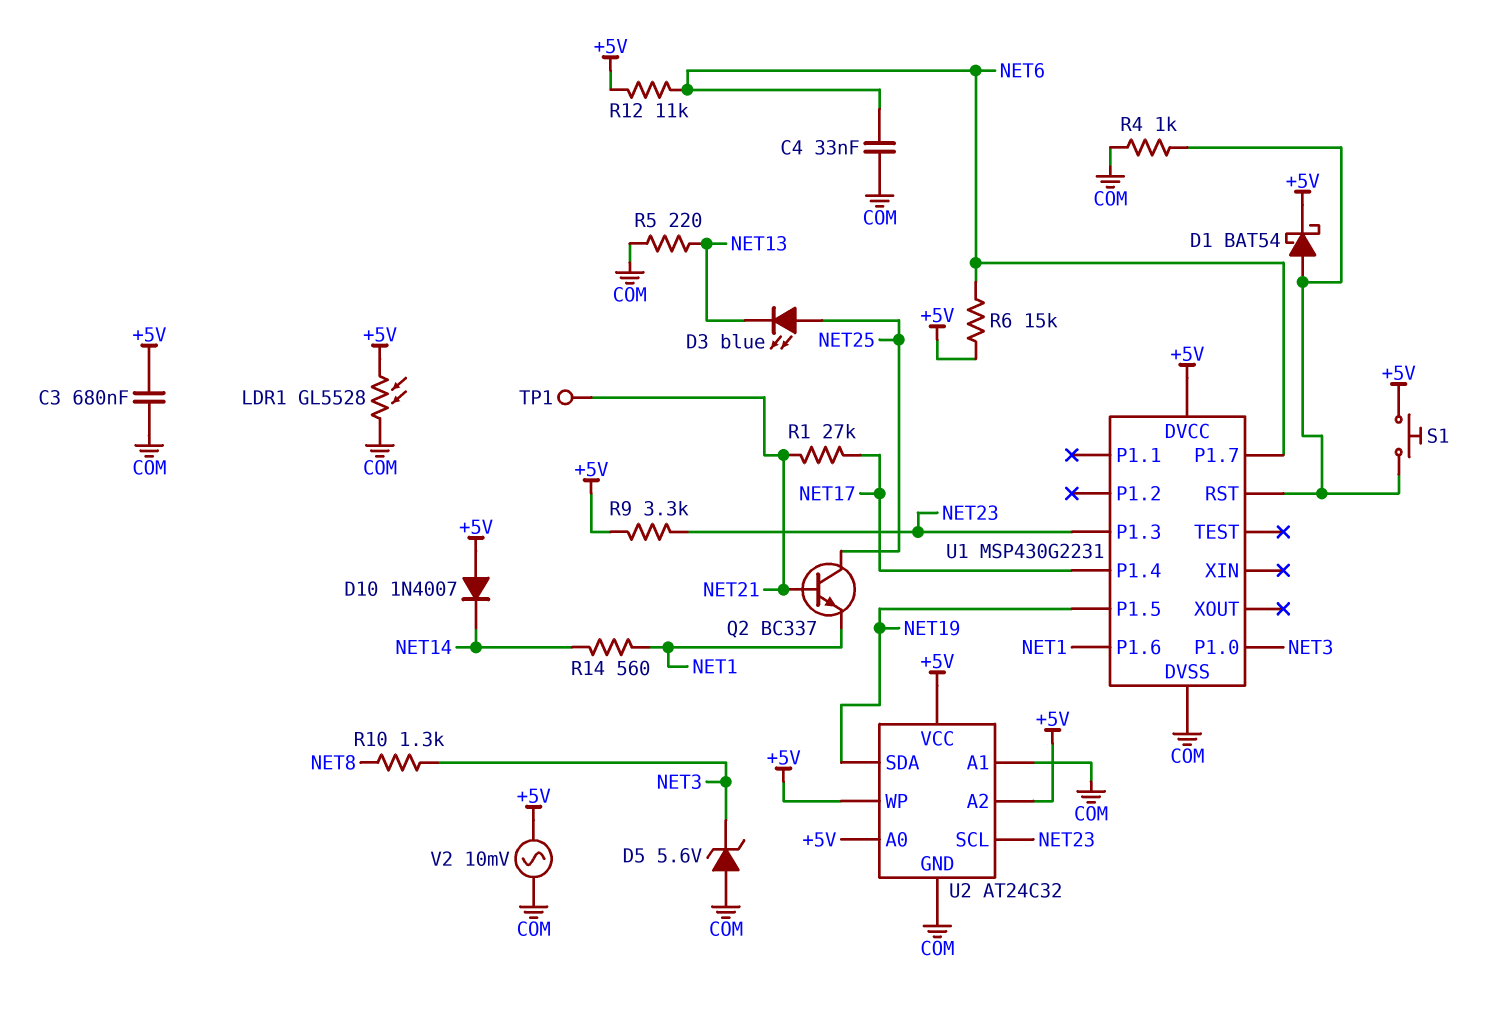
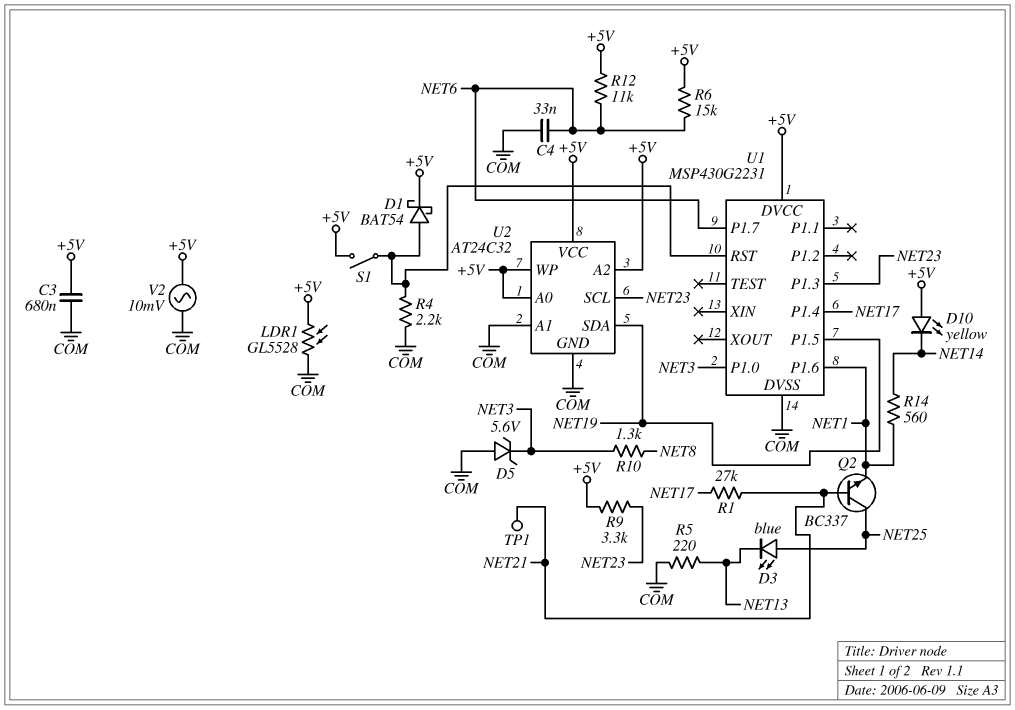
D10: diode 1N4007 (A +5V, K NET14) -> LED yellow (A +5V, K NET14)
R4: 1k (COM, U1/RST) -> 2.2k (COM, U1/RST)
S1: button (+5V, U1/RST) -> switch (+5V, U1/RST)

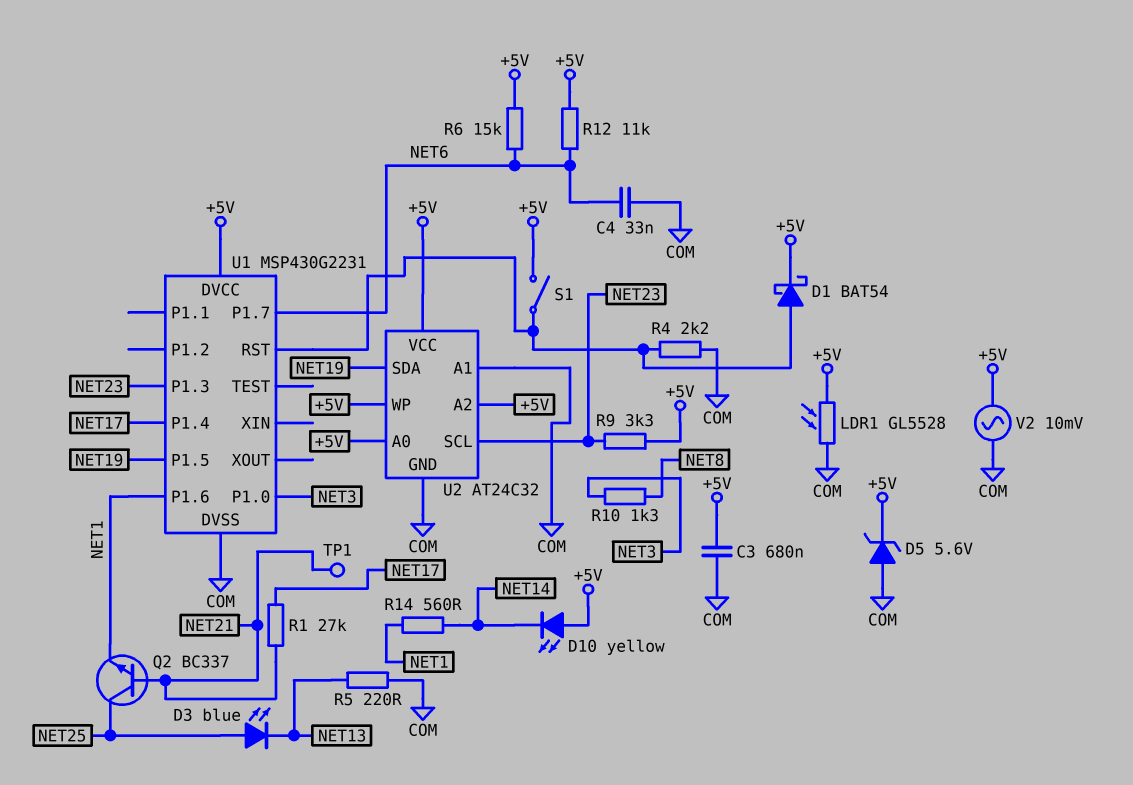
D5: zener 5.6V (A COM, K NET3) -> zener 5.6V (A COM, K +5V)

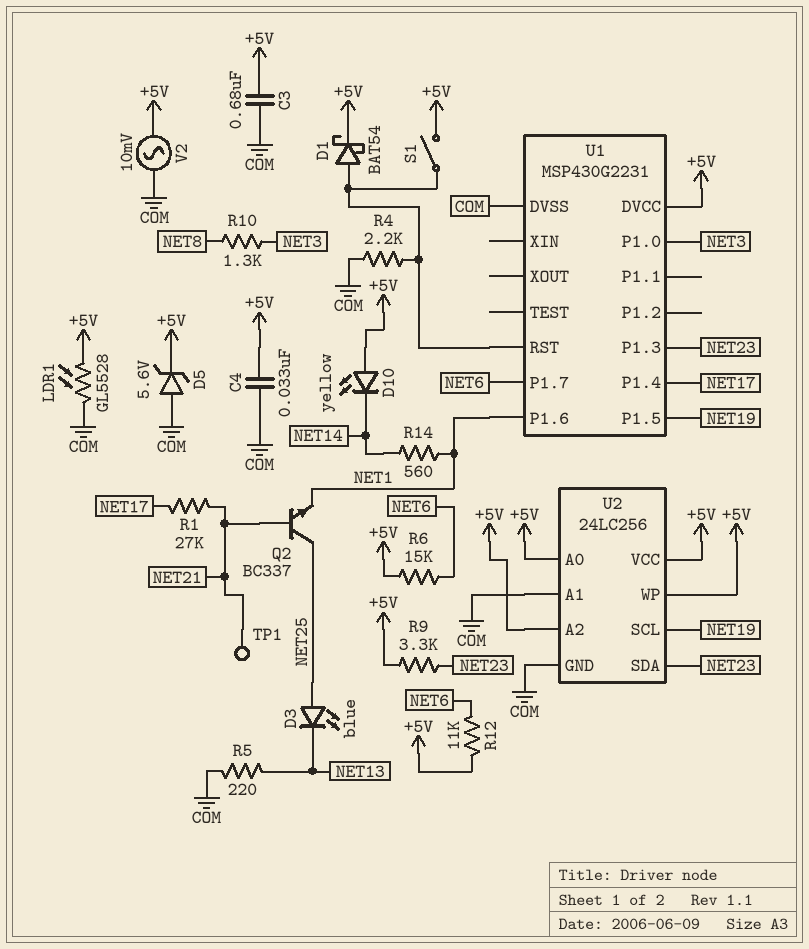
C4: 33nF (COM, NET6) -> 33nF (+5V, COM)
U2: AT24C32 -> 24LC256
U2 pin SCL: NET23 -> NET19
U2 pin SDA: NET19 -> NET23

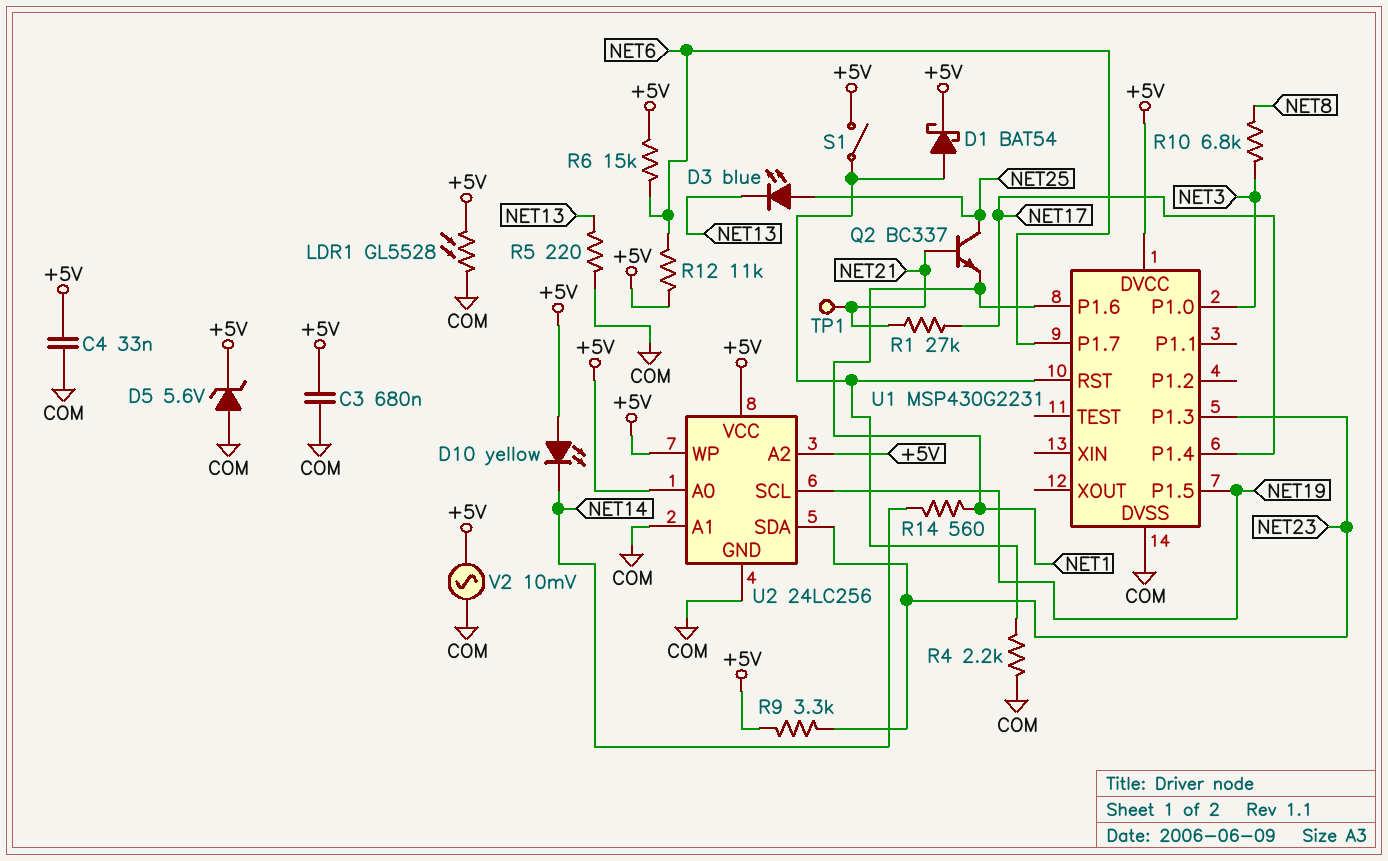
R10: 1.3k (NET3, NET8) -> 6.8k (NET3, NET8)

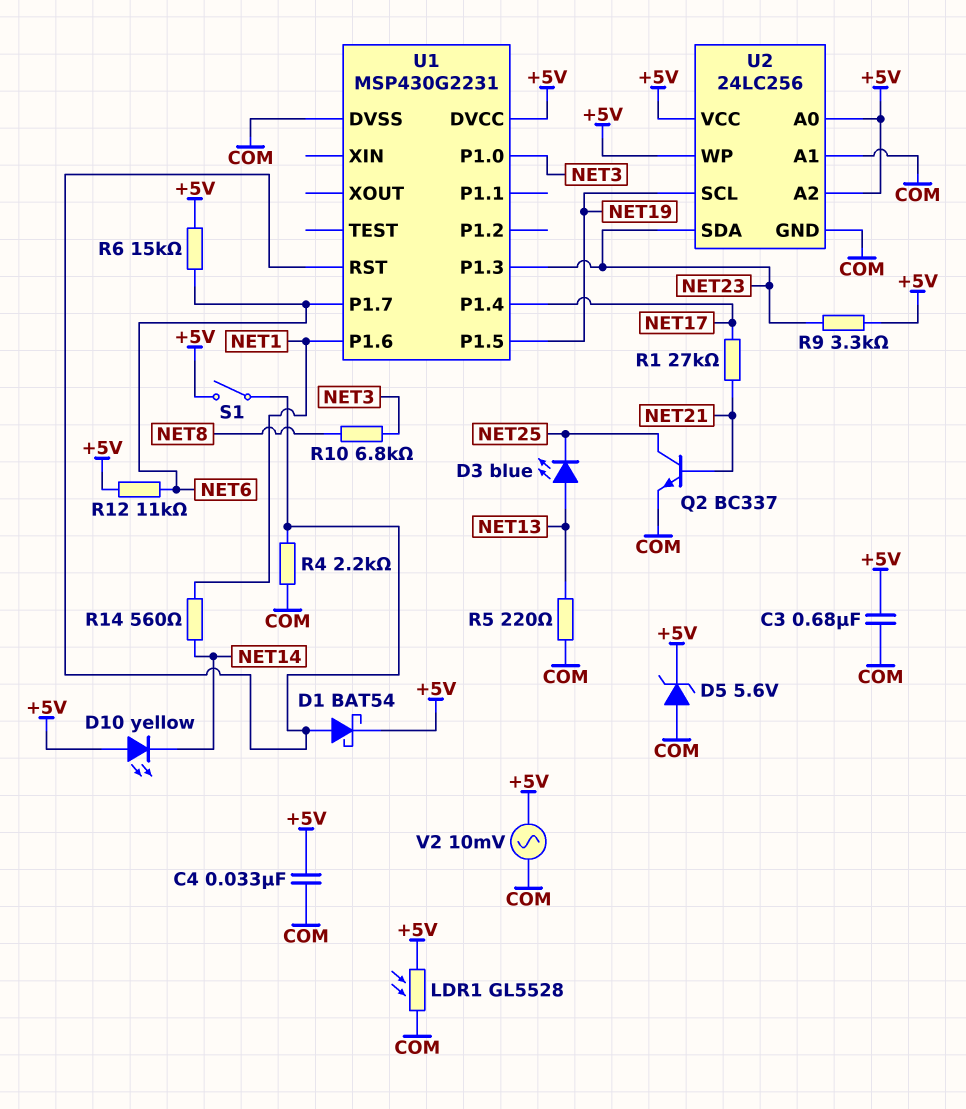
D3: LED blue (A NET25, K NET13) -> LED blue (A NET13, K NET25)
Q2: NPN BC337 (B NET21, C NET25, E NET1) -> NPN BC337 (B NET21, C NET25, E COM)
TP1: test point (NET21) -> none

